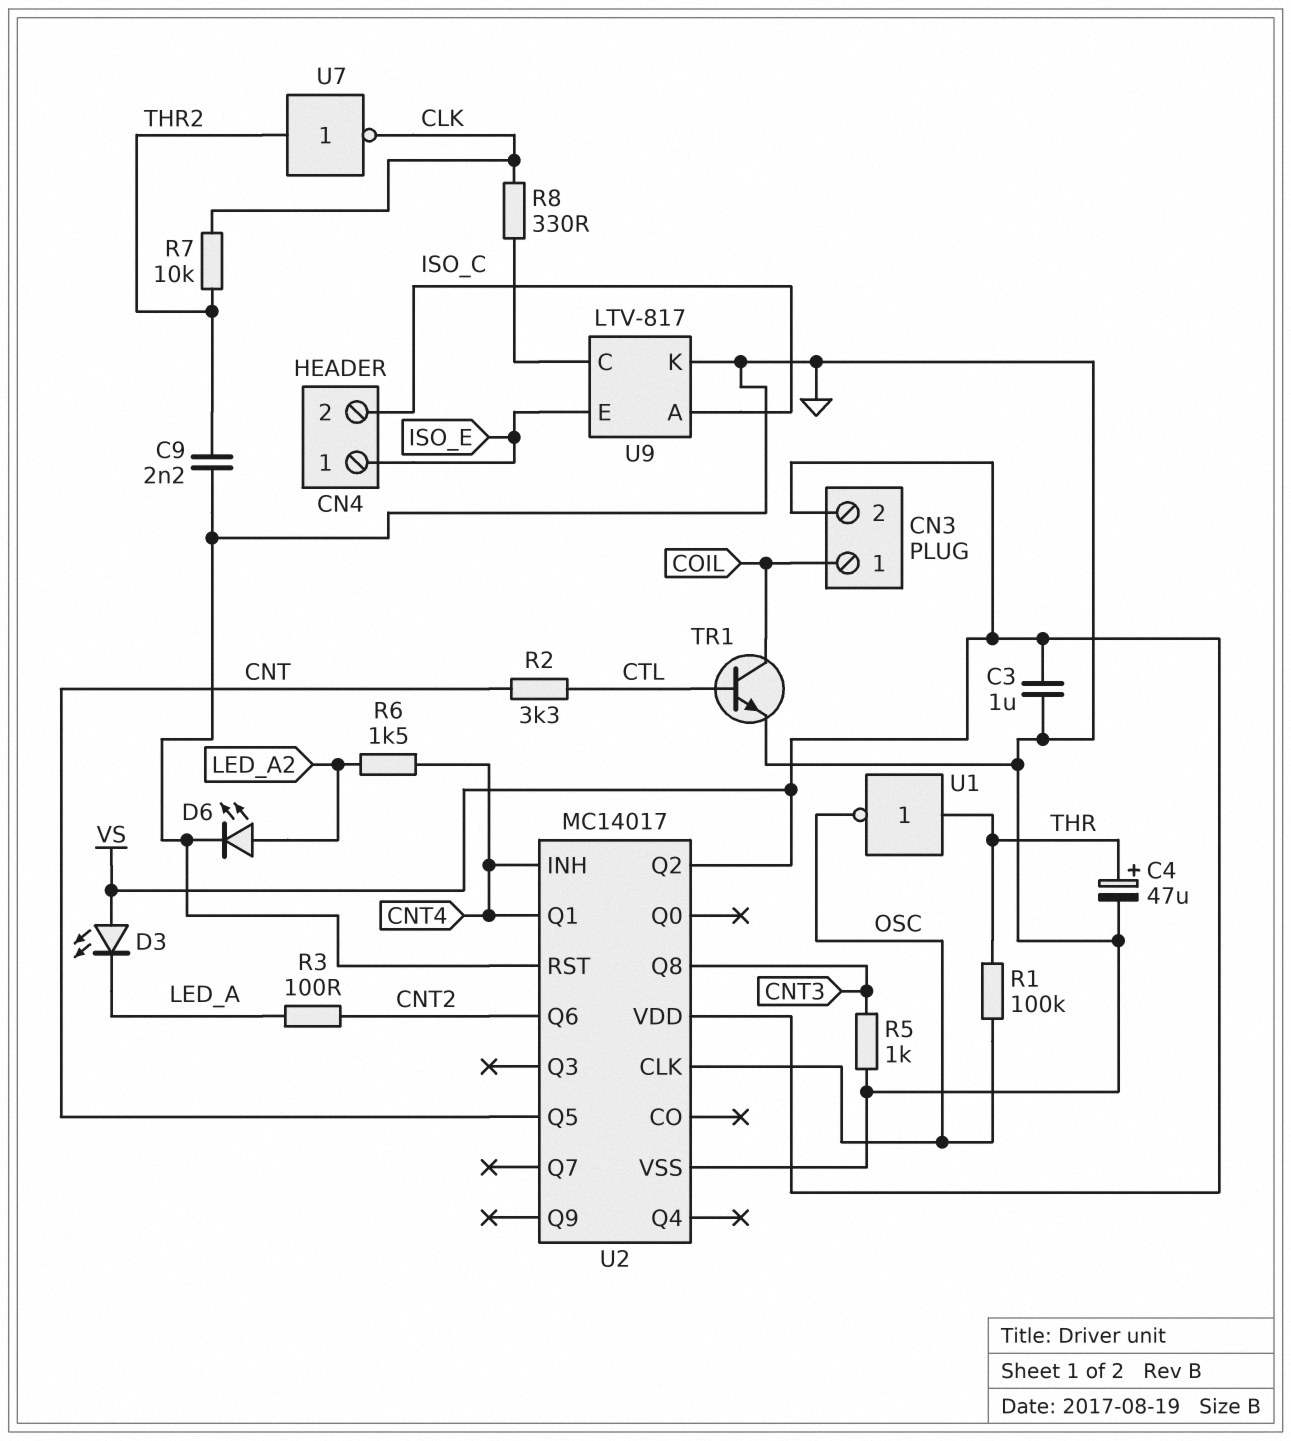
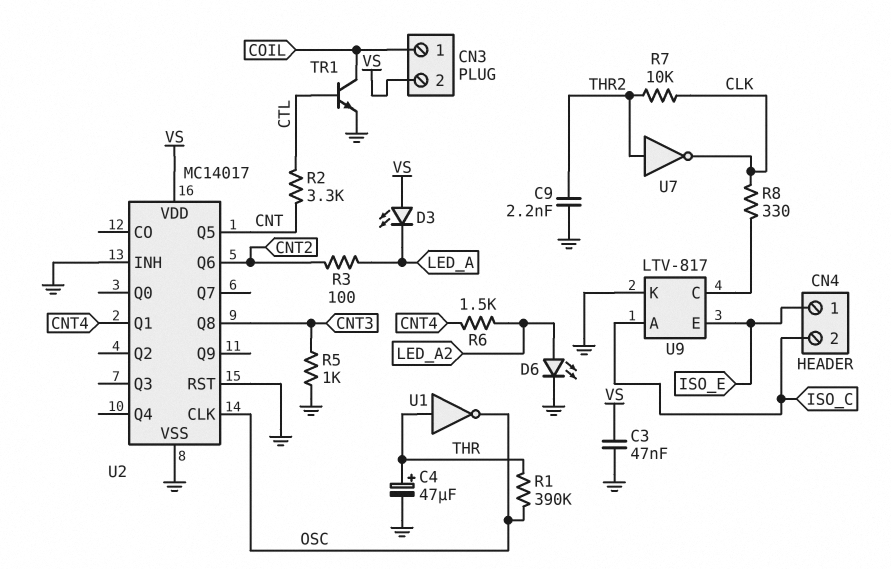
C3: 1uF (GND, VS) -> 47nF (GND, VS)
R1: 100k (OSC, THR) -> 390k (OSC, THR)
U2 pin INH: CNT4 -> GND
U2 pin Q2: VS -> none

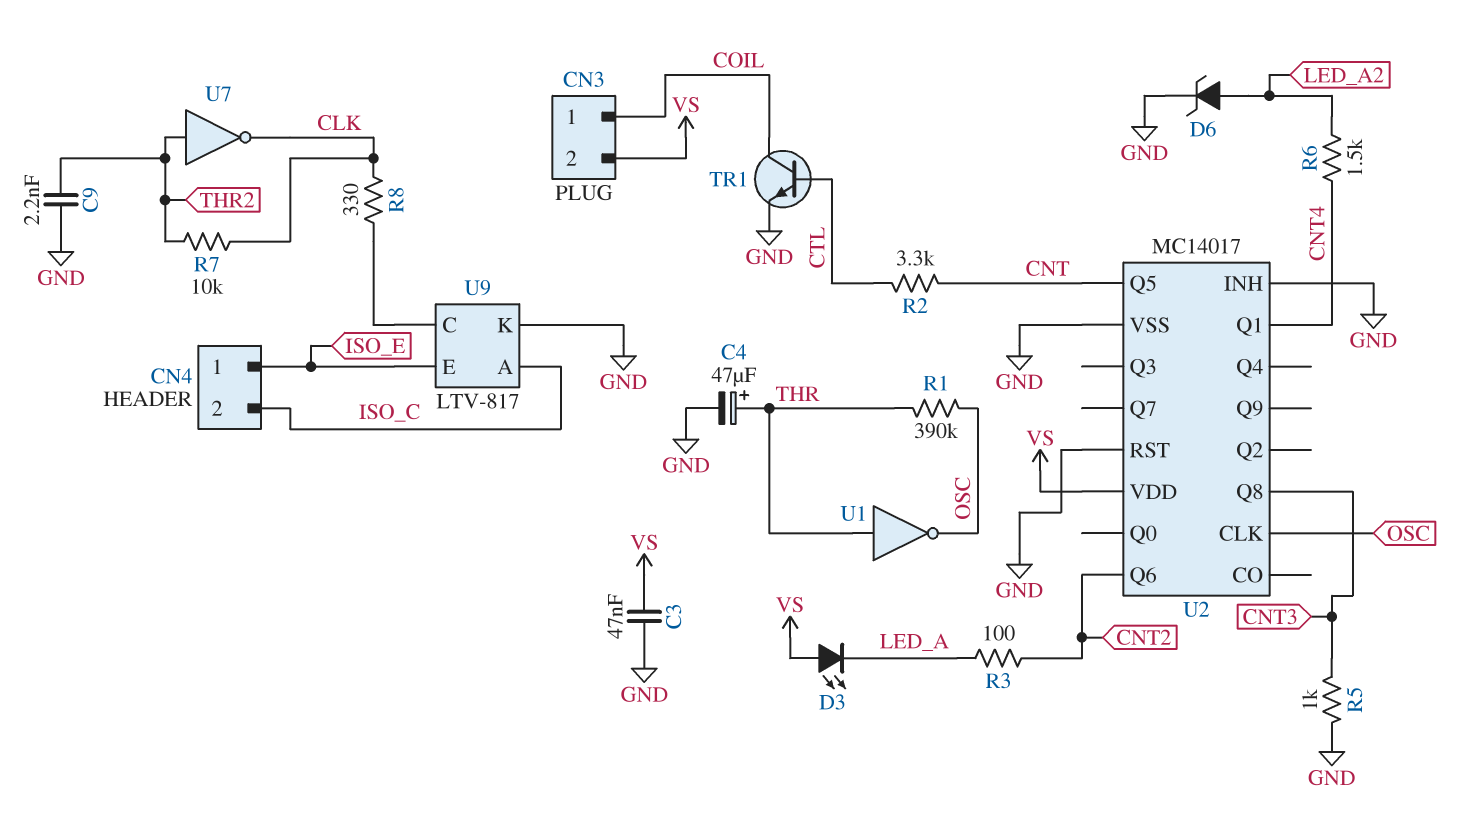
D6: LED (A LED_A2, K GND) -> zener (A LED_A2, K GND)

